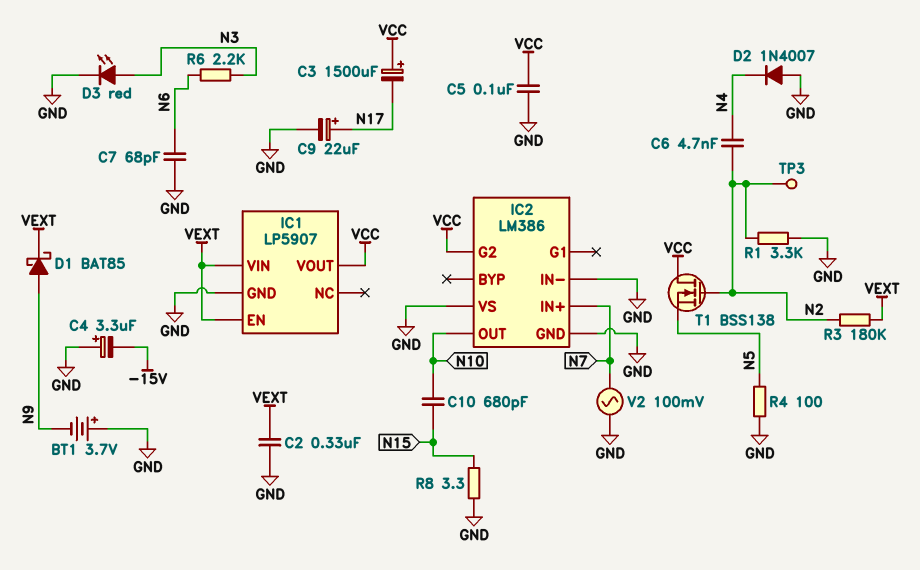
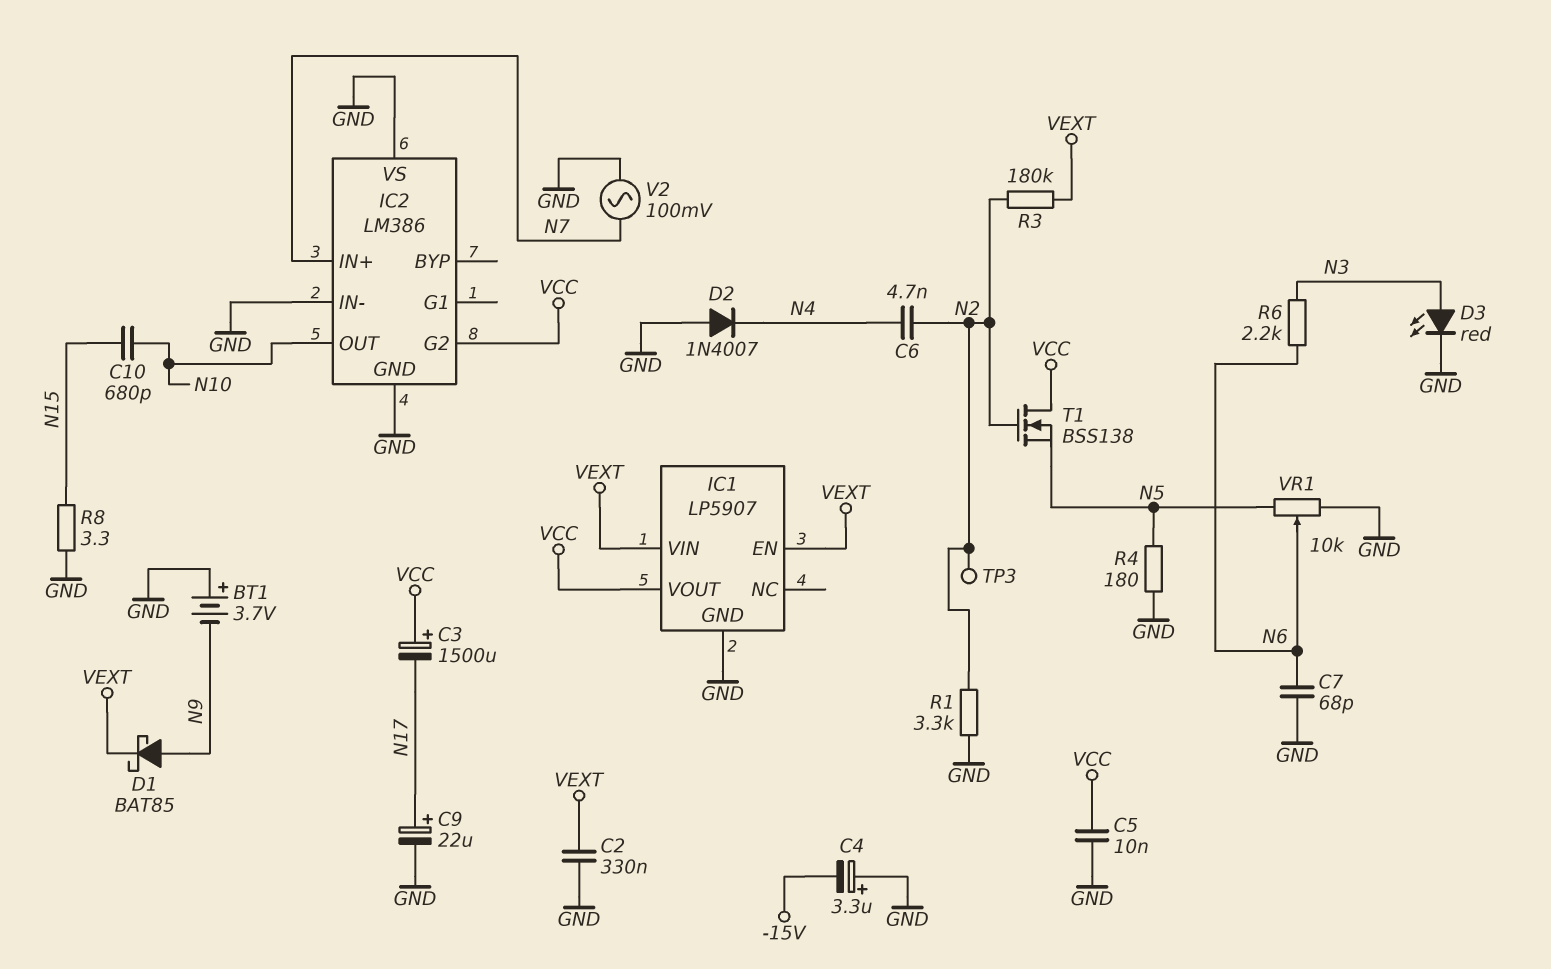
C5: 100nF (GND, VCC) -> 10nF (GND, VCC)
R4: 100 (GND, N5) -> 180 (GND, N5)
VR1: none -> 10k (GND, N5, wiper N6)

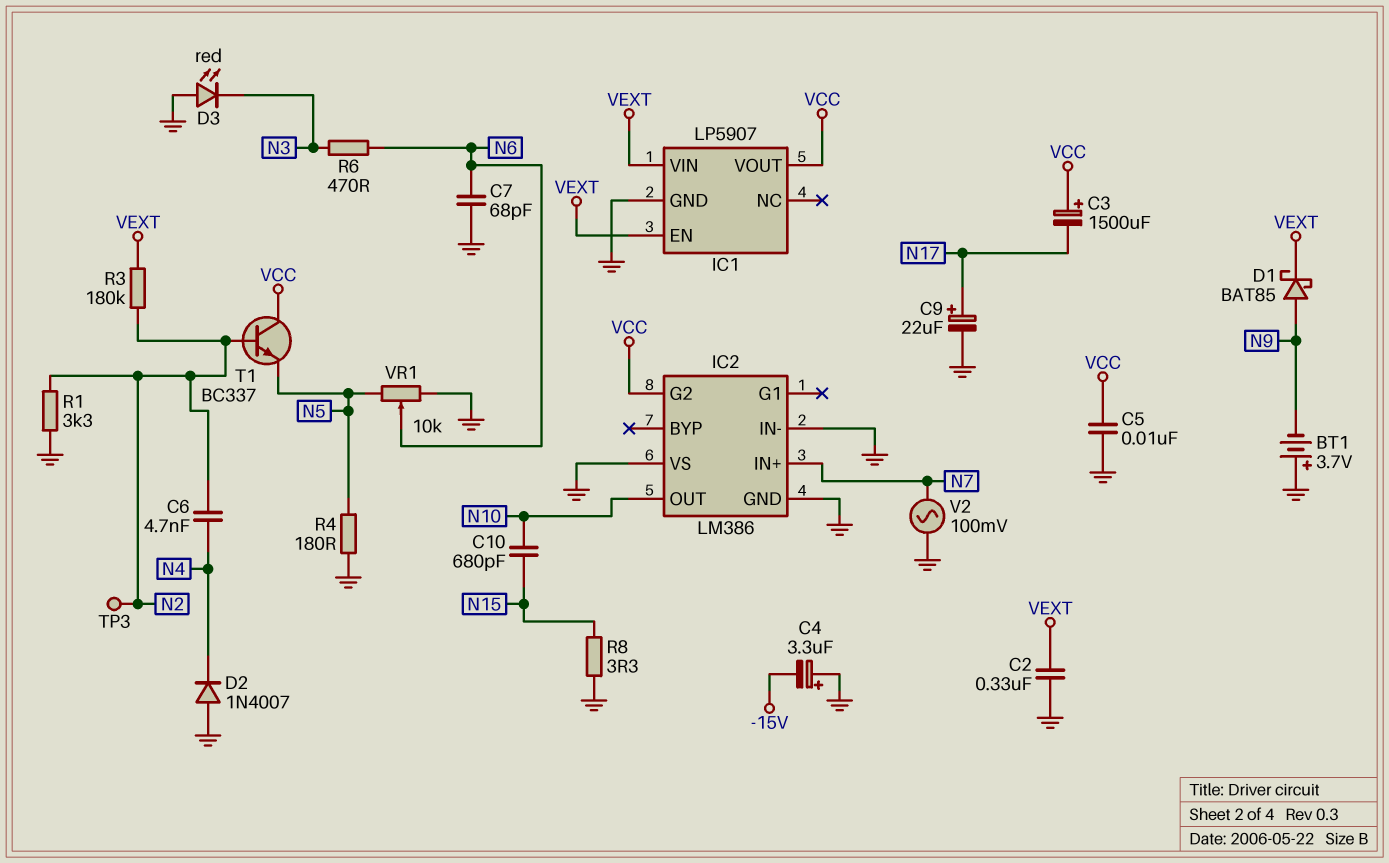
D3: LED red (A N3, K GND) -> LED red (A GND, K N3)
R6: 2.2k (N3, N6) -> 470 (N3, N6)
T1: NMOS BSS138 (G N2, D VCC, S N5) -> NPN BC337 (B N2, C VCC, E N5)

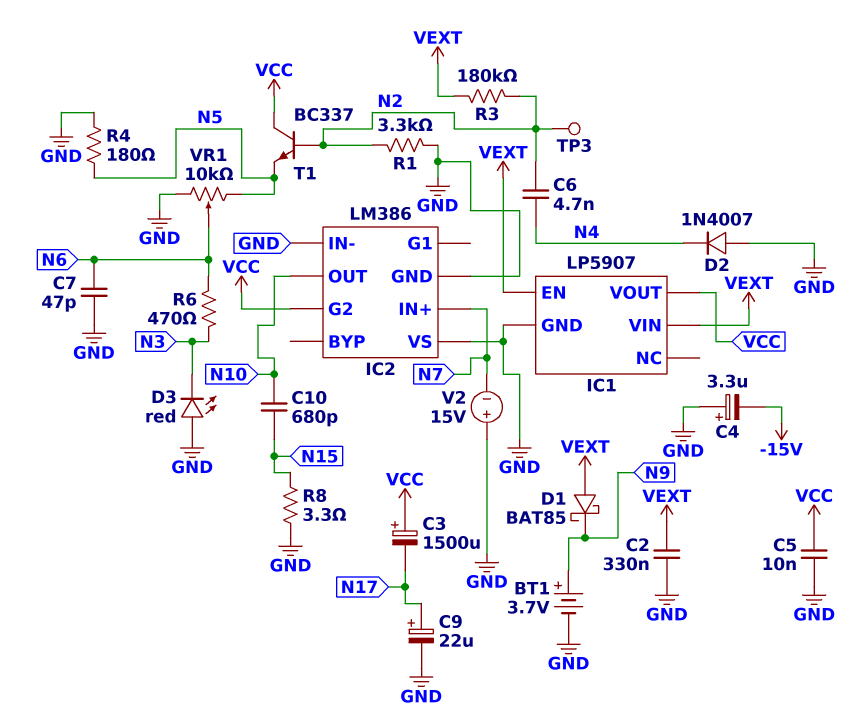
BT1: 3.7V (plus GND, minus N9) -> 3.7V (plus N9, minus GND)
C7: 68pF (GND, N6) -> 47pF (GND, N6)
D1: schottky BAT85 (A N9, K VEXT) -> schottky BAT85 (A VEXT, K N9)
V2: AC 100mV (GND, N7) -> 15V (plus GND, minus N7)

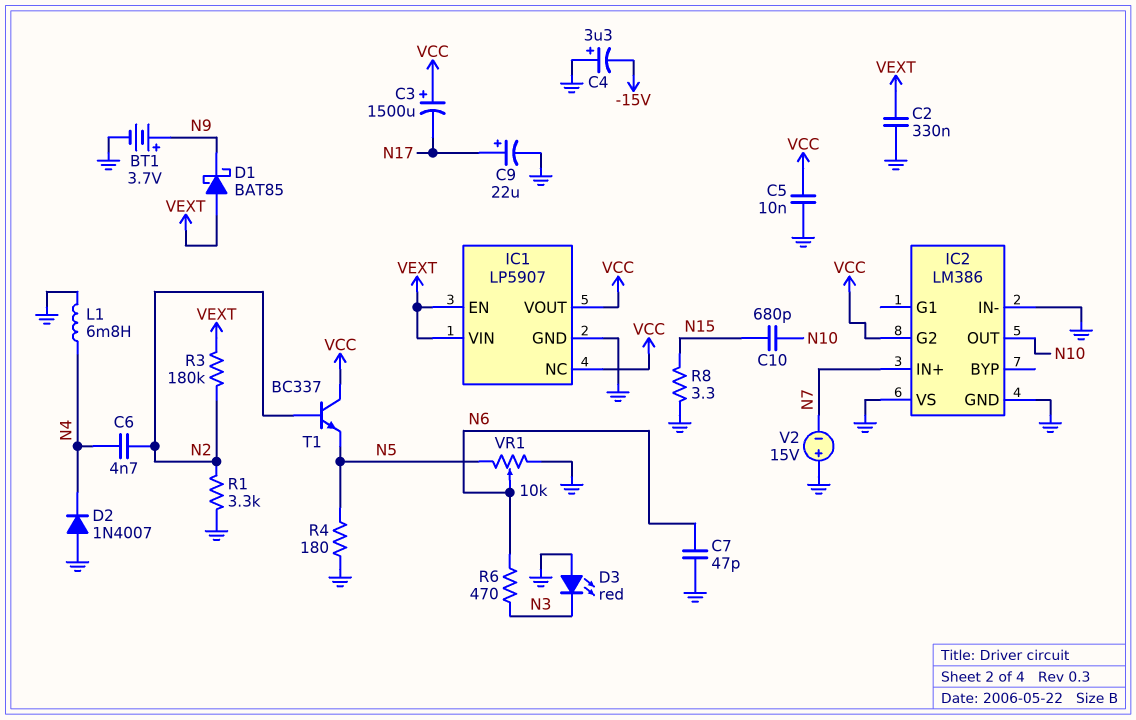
IC1 pin NC: none -> VCC
L1: none -> 6.8mH (GND, N4)
TP3: test point (N2) -> none

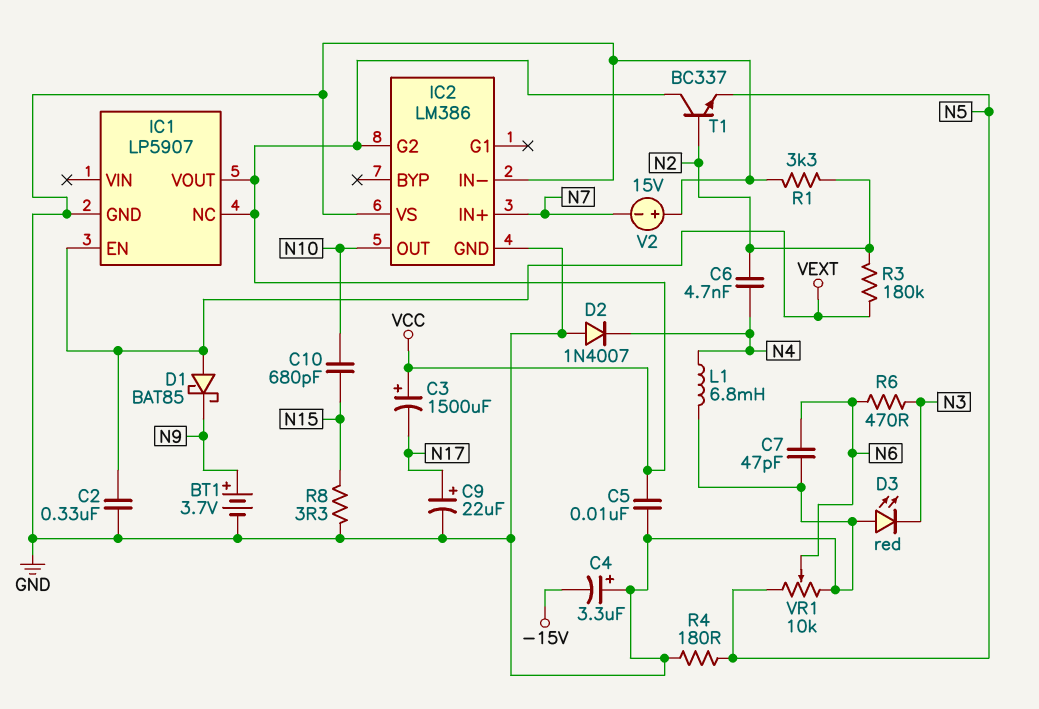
IC1 pin VIN: VEXT -> none

